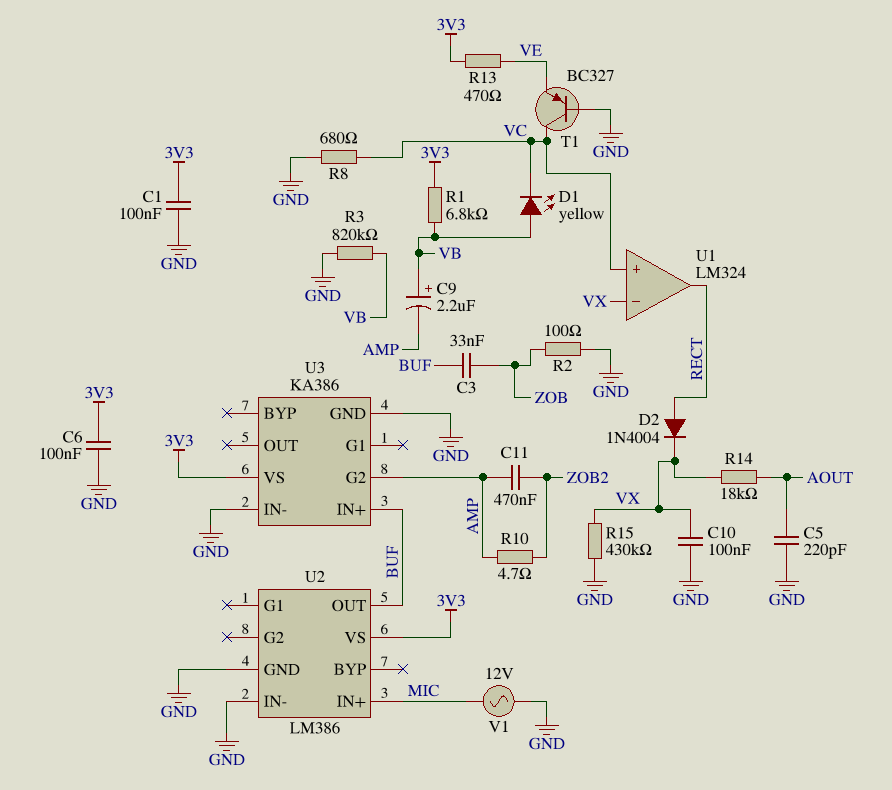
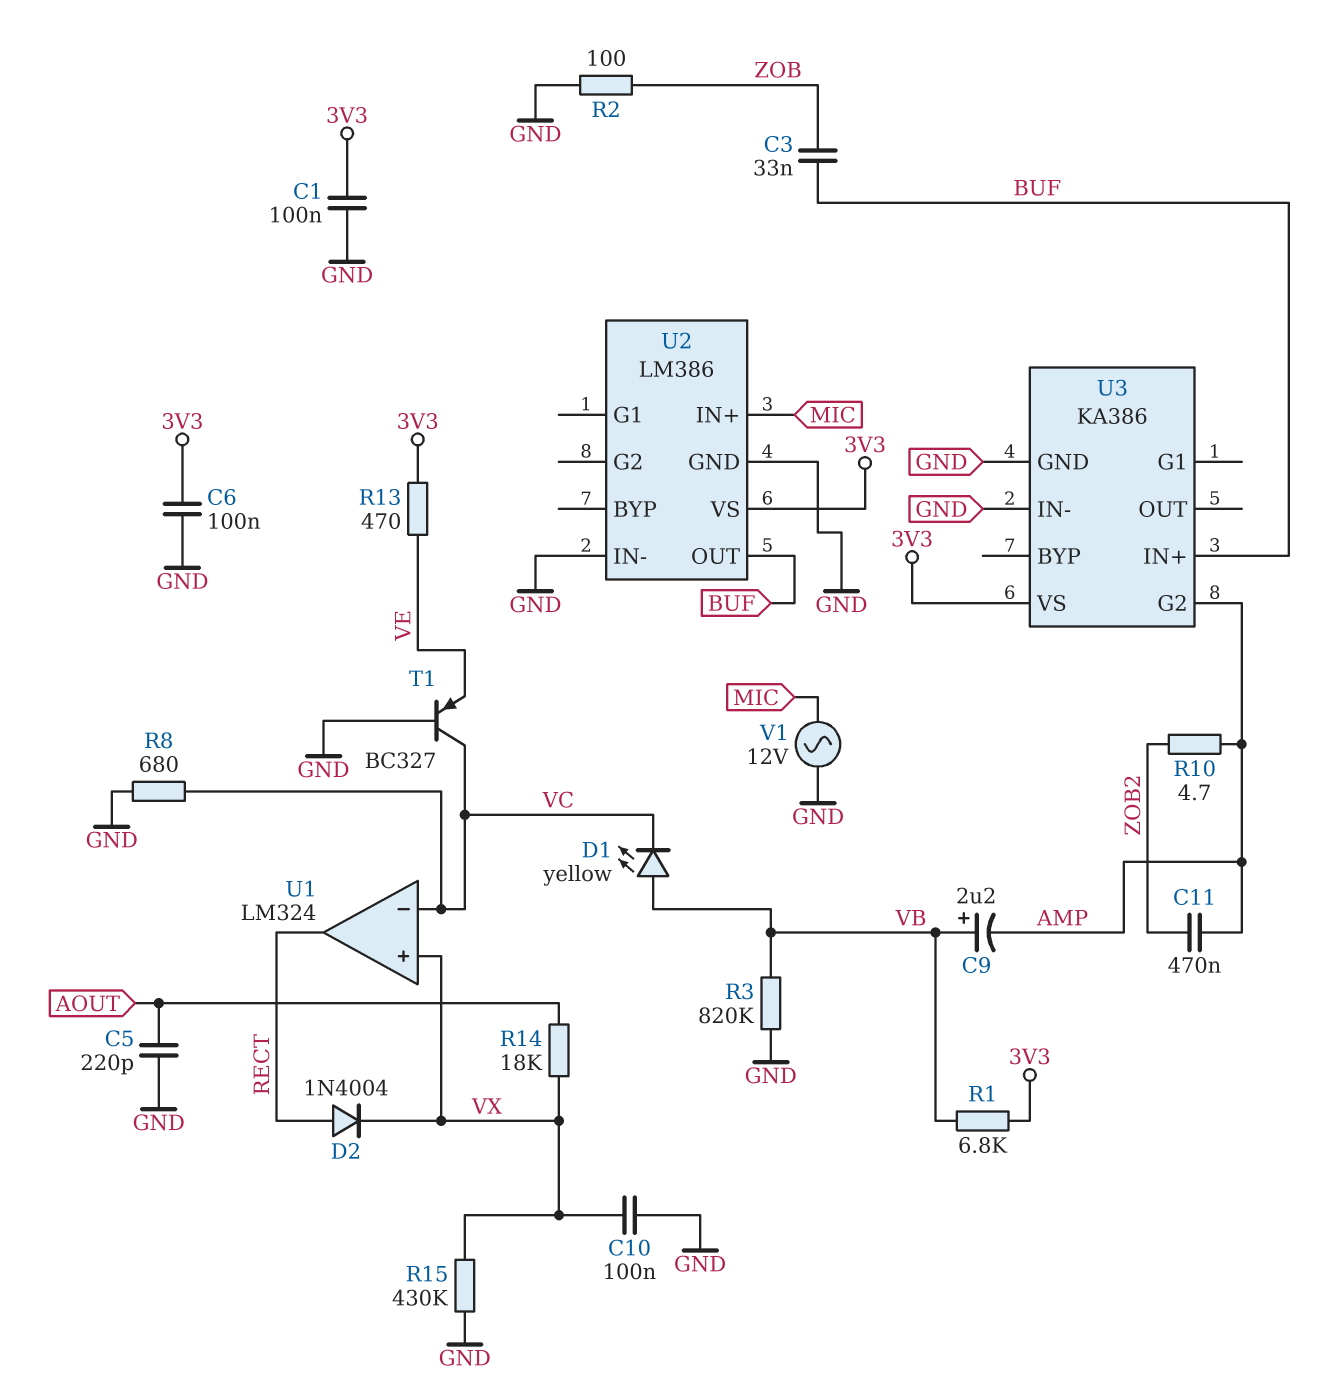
U1 pin in+: VC -> VX
U1 pin in-: VX -> VC

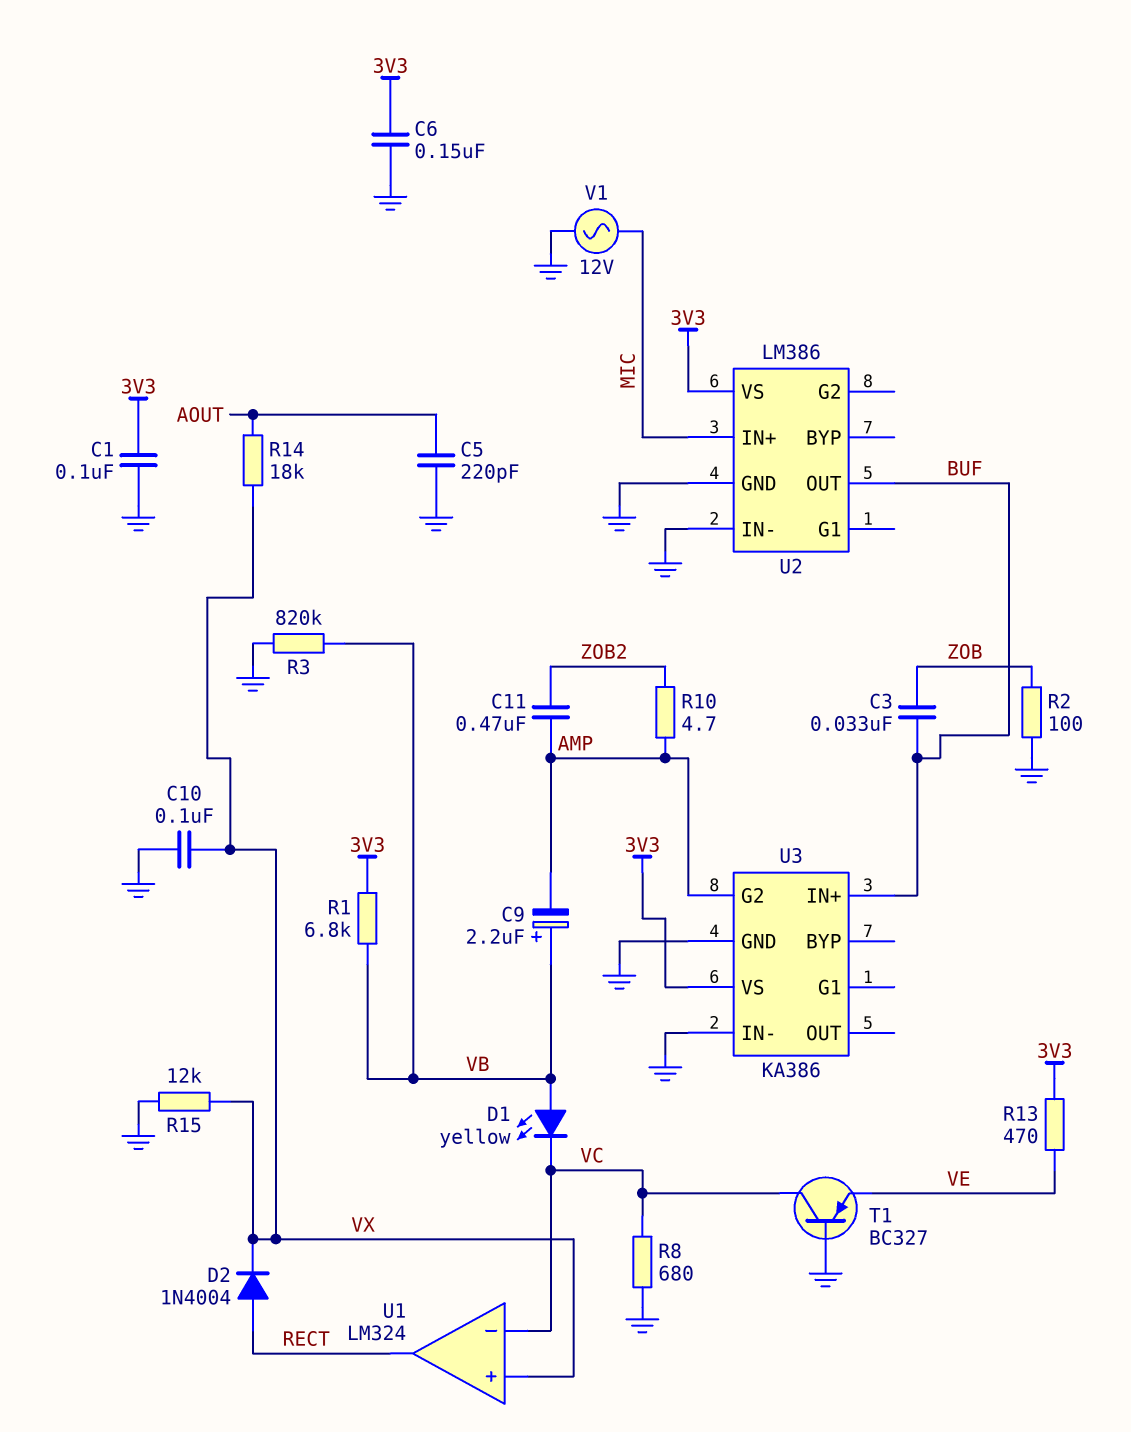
C6: 100nF (3V3, GND) -> 150nF (3V3, GND)
R15: 430k (GND, VX) -> 12k (GND, VX)

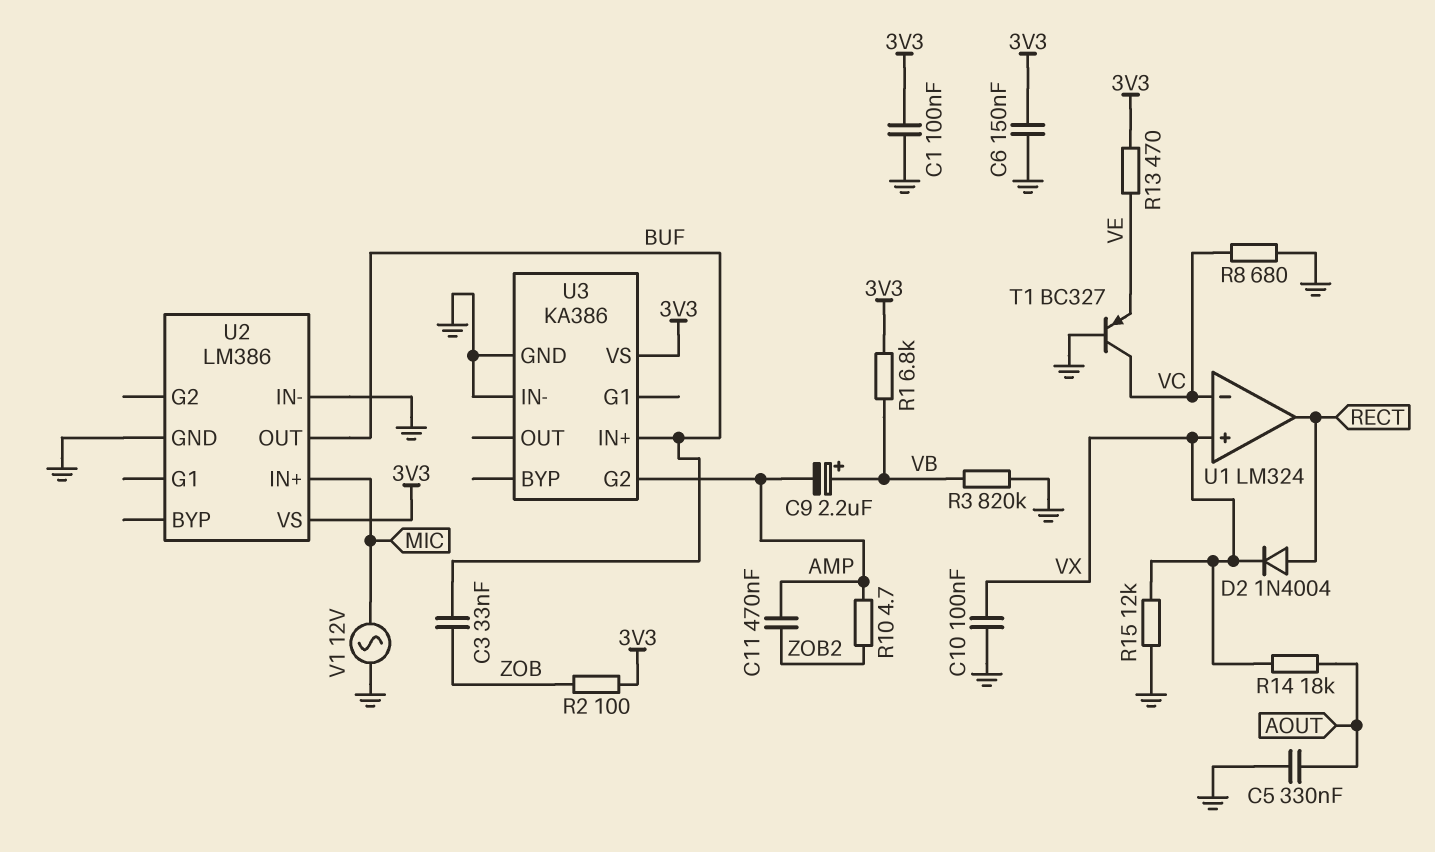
C5: 220pF (AOUT, GND) -> 330nF (AOUT, GND)
D1: LED yellow (A VB, K VC) -> none
R2: 100 (GND, ZOB) -> 100 (3V3, ZOB)

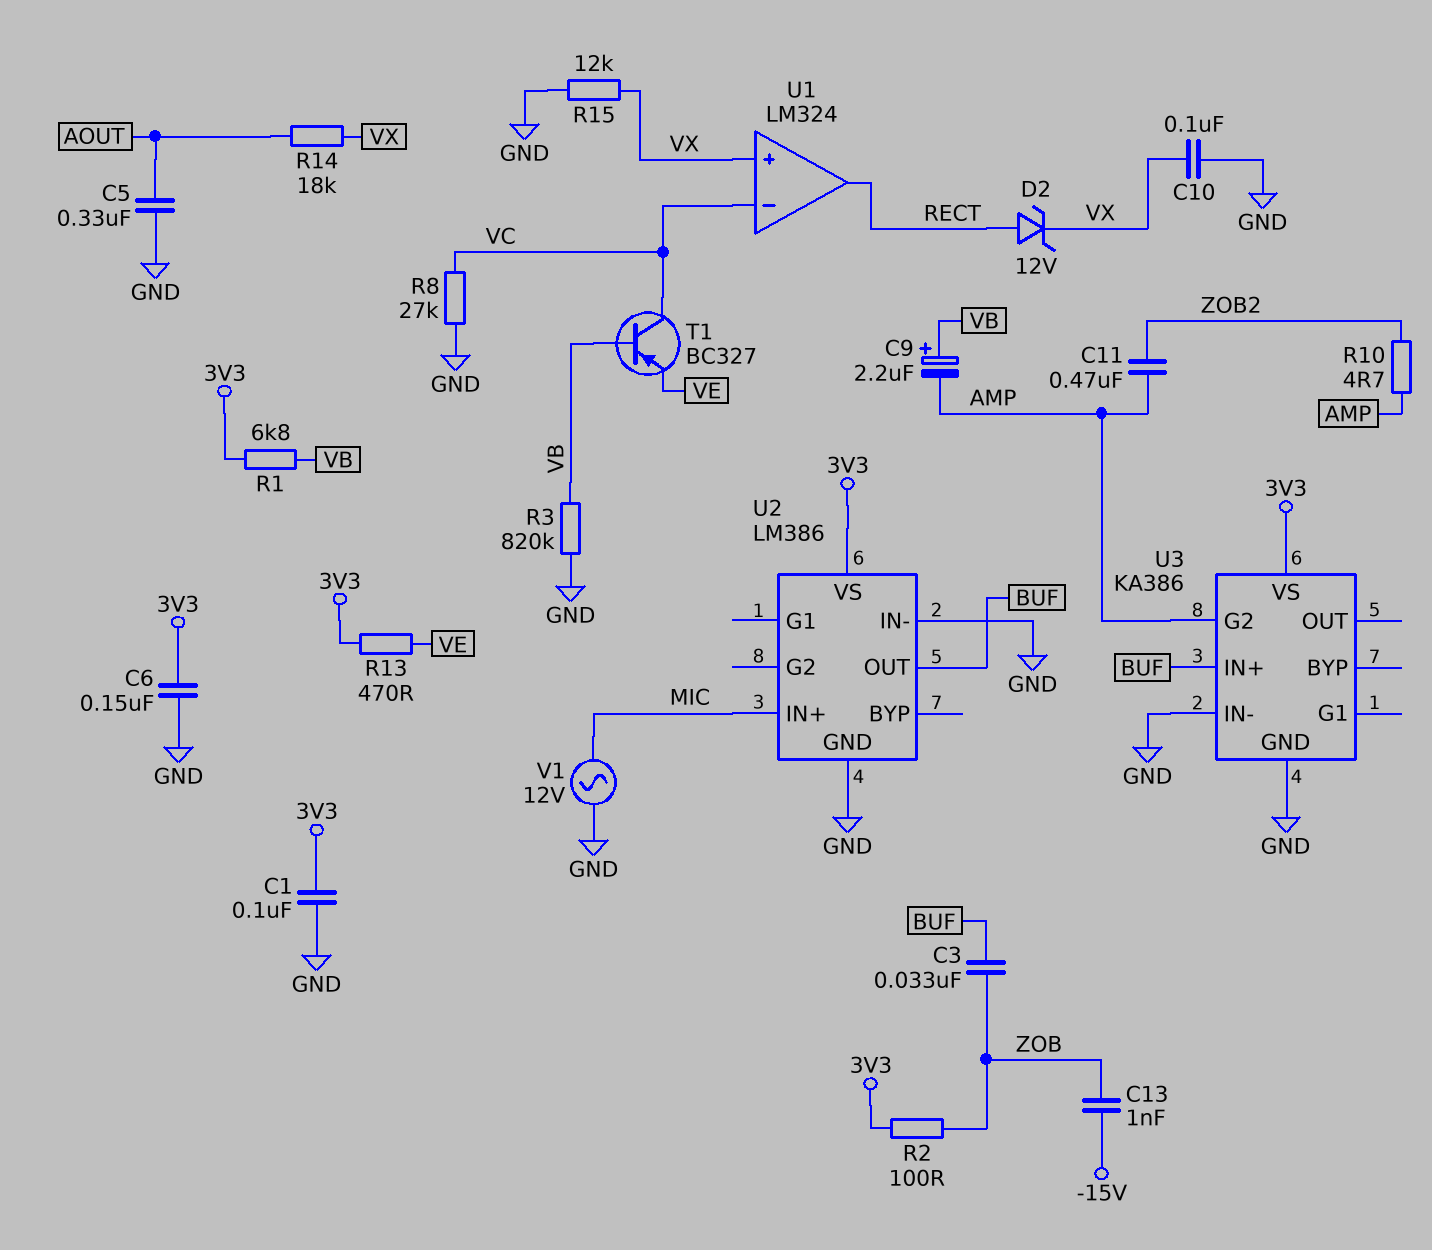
C13: none -> 1nF (-15V, ZOB)
D2: diode 1N4004 (A RECT, K VX) -> zener 12V (A RECT, K VX)
R8: 680 (GND, VC) -> 27k (GND, VC)
T1: PNP BC327 (B GND, C VC, E VE) -> PNP BC327 (B VB, C VC, E VE)

